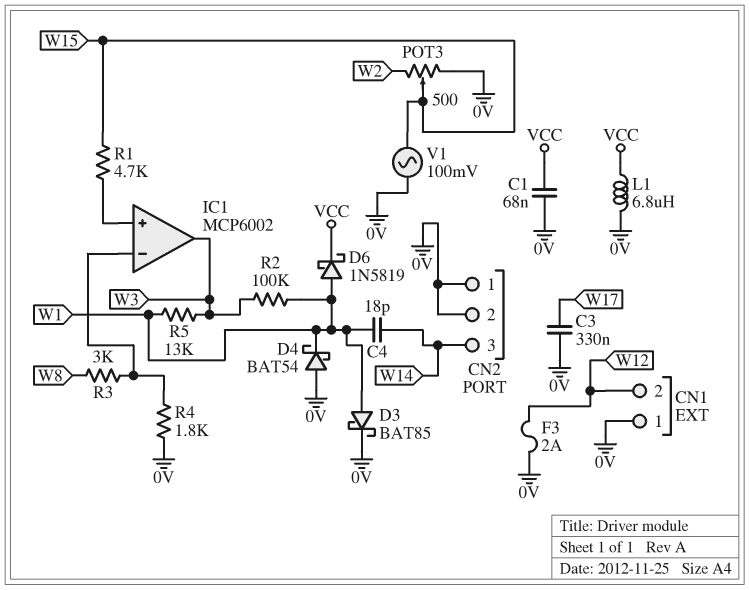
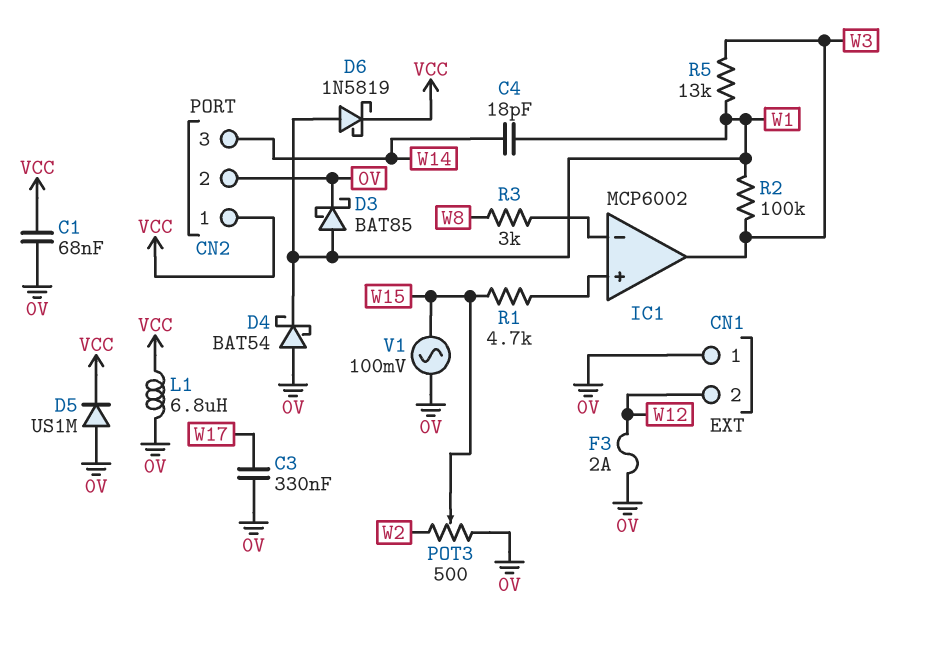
CN2 pin 1: 0V -> VCC
D5: none -> diode US1M (A 0V, K VCC)
R4: 1.8k (0V, IC1/in-) -> none

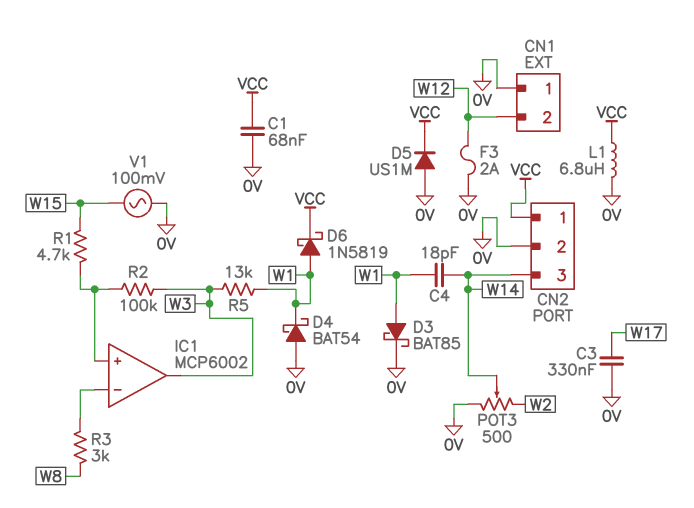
POT3: 500 (0V, W2, wiper W15) -> 500 (0V, W2, wiper W14)
R2: 100k (W1, W3) -> 100k (IC1/in+, W3)

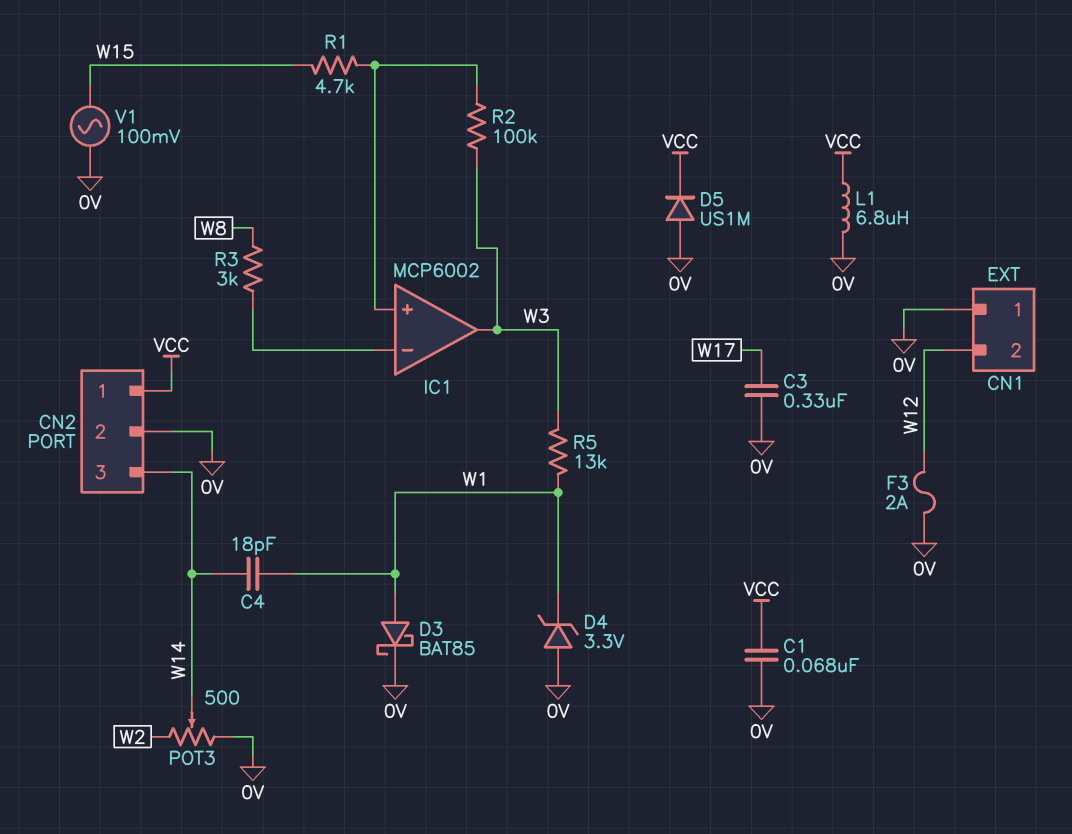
D4: schottky BAT54 (A 0V, K W1) -> zener 3.3V (A 0V, K W1)
D6: schottky 1N5819 (A W1, K VCC) -> none

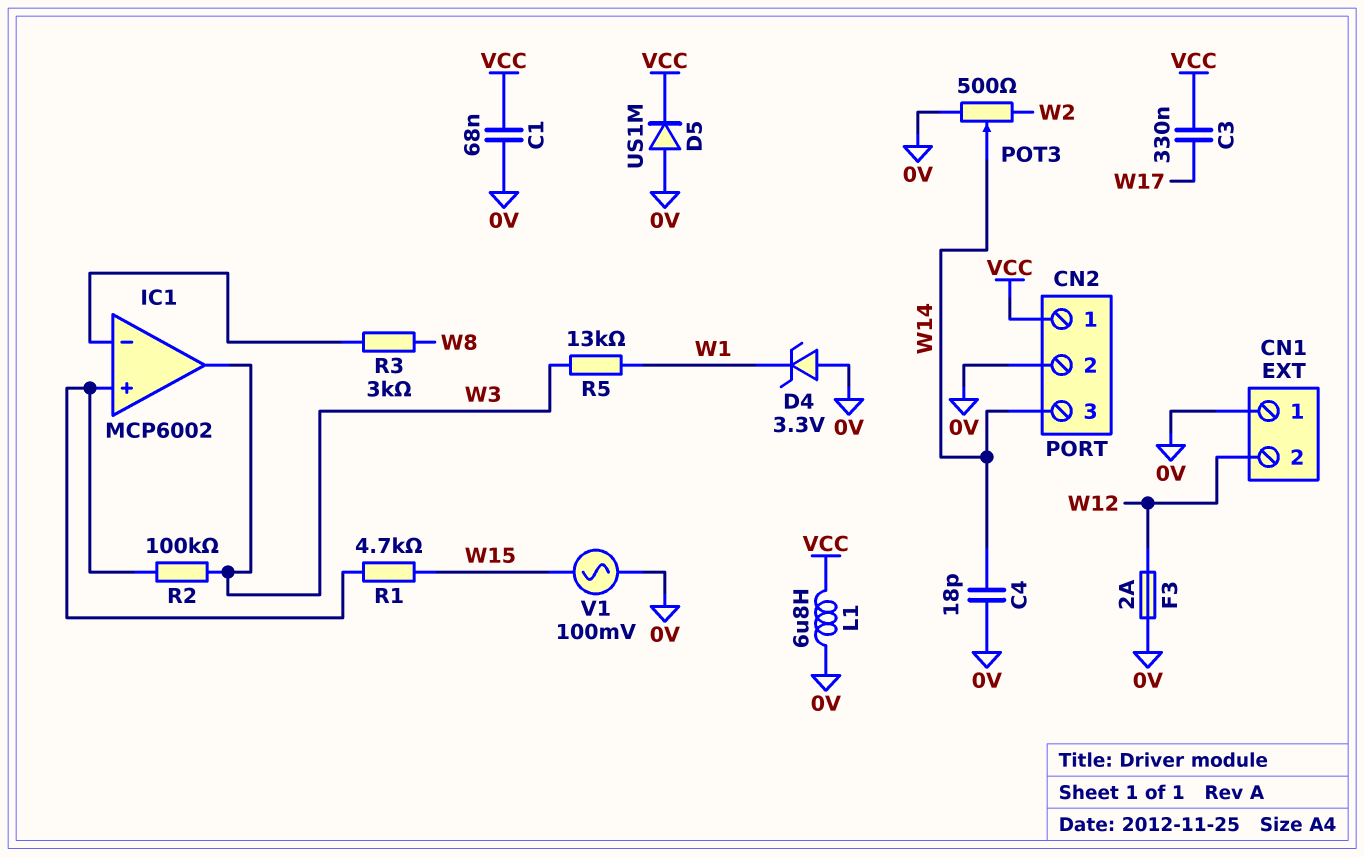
C3: 330nF (0V, W17) -> 330nF (VCC, W17)
C4: 18pF (W1, W14) -> 18pF (0V, W14)
D3: schottky BAT85 (A W1, K 0V) -> none

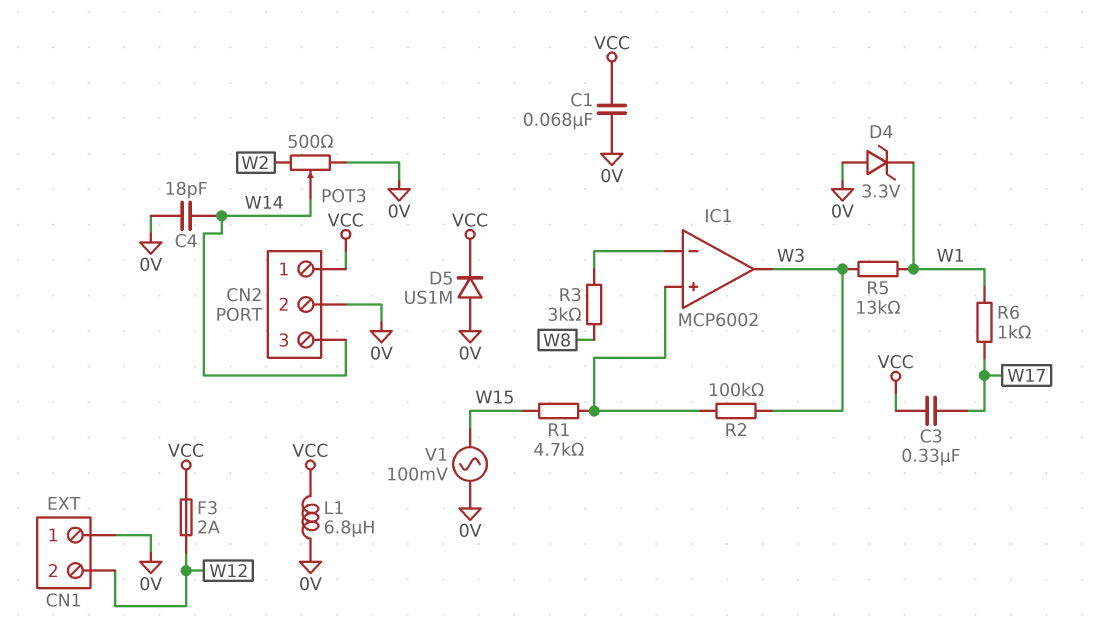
F3: 2A (0V, W12) -> 2A (VCC, W12)
R6: none -> 1k (W1, W17)

